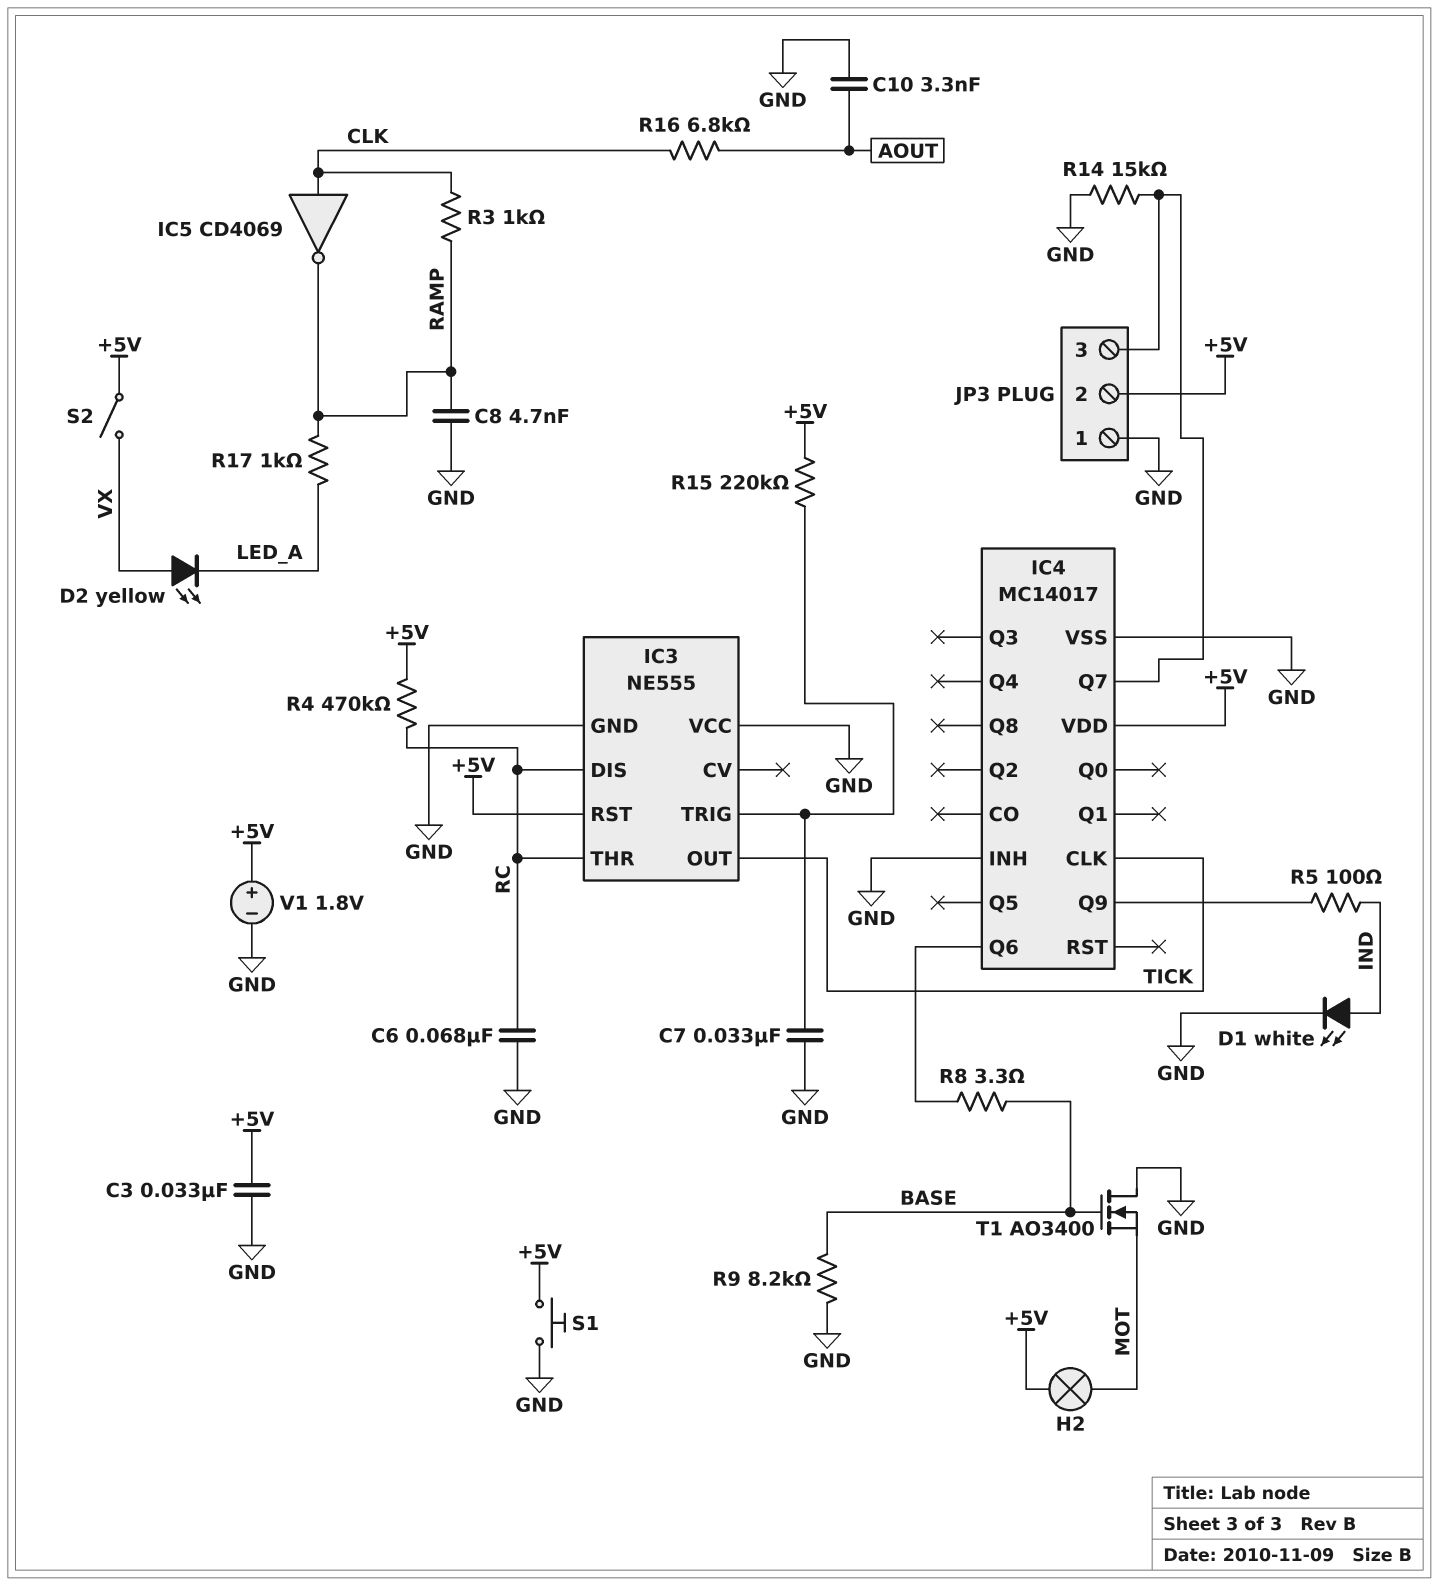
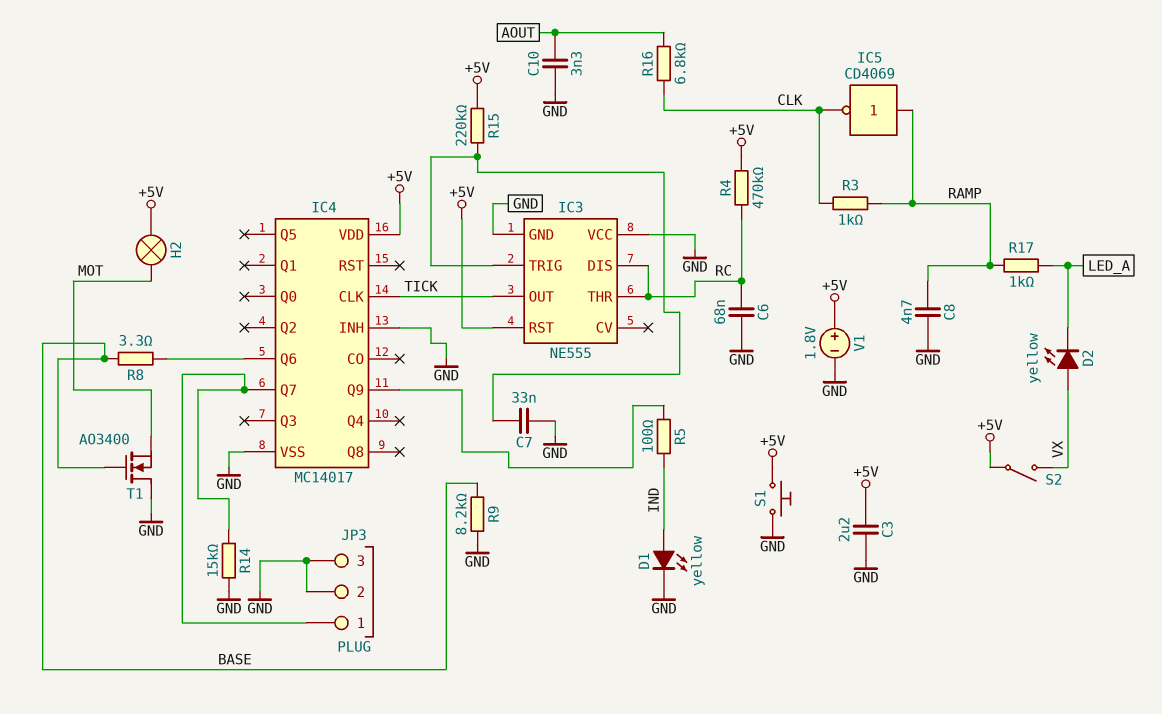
C3: 33nF (+5V, GND) -> 2.2uF (+5V, GND)
D1: LED white (A IND, K GND) -> LED yellow (A IND, K GND)
IC5: NOT CD4069 (in CLK, out RAMP) -> NOT CD4069 (in RAMP, out CLK)
JP3 pin 1: GND -> IC4/Q7
JP3 pin 2: +5V -> GND
JP3 pin 3: IC4/Q7 -> GND

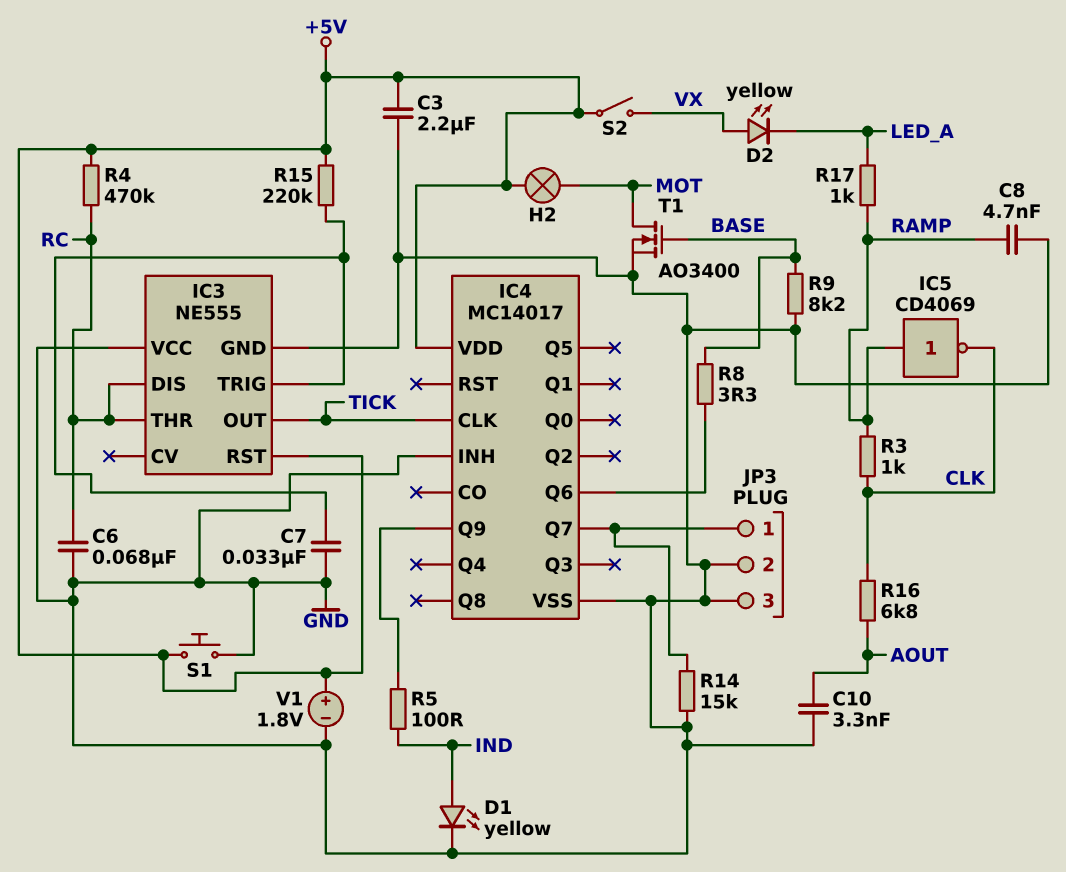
T1: NMOS AO3400 (G BASE, D GND, S MOT) -> NMOS AO3400 (G BASE, D MOT, S GND)

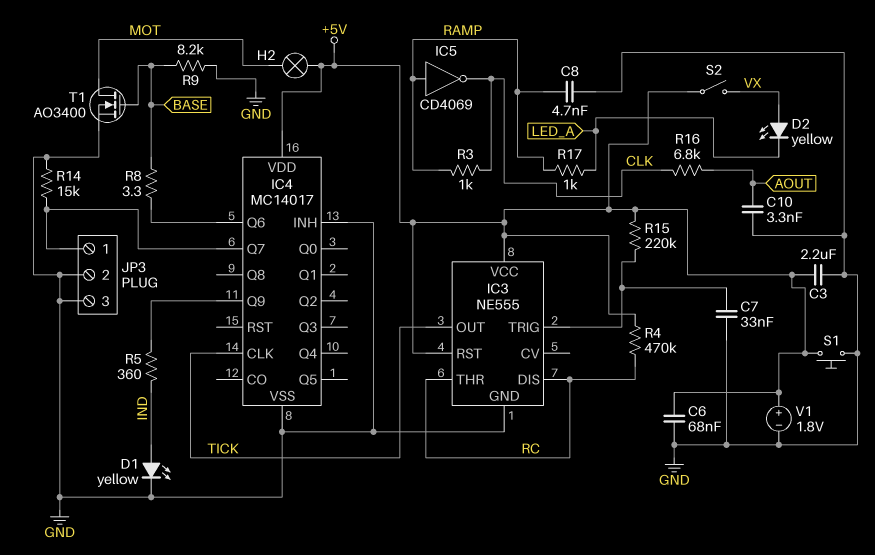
C6: 68nF (GND, RC) -> 68nF (+5V, GND)
IC3 pin VCC: GND -> +5V
R5: 100 (IC4/Q9, IND) -> 360 (IC4/Q9, IND)

